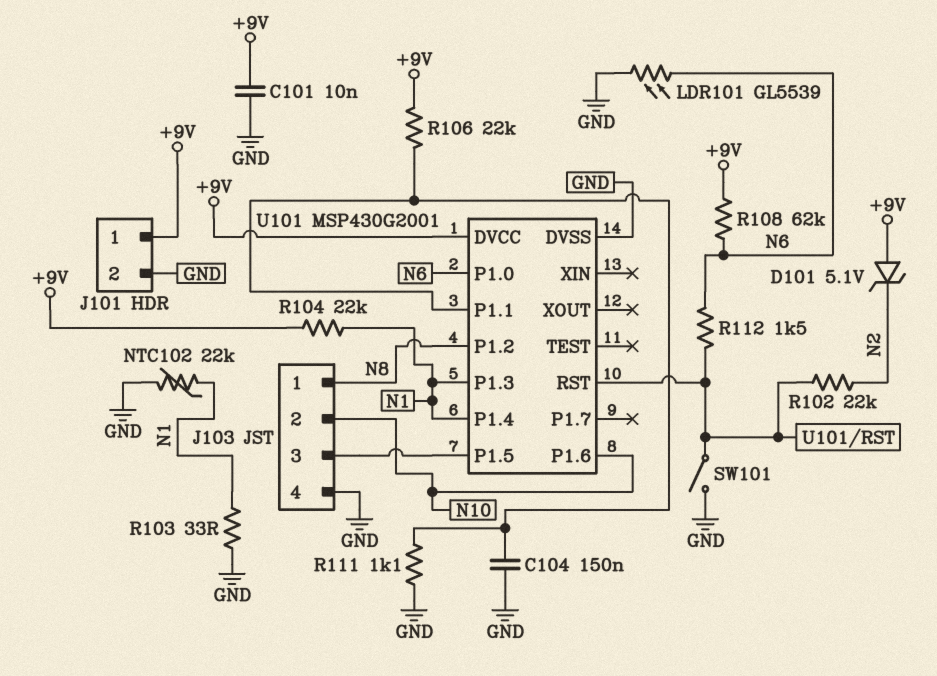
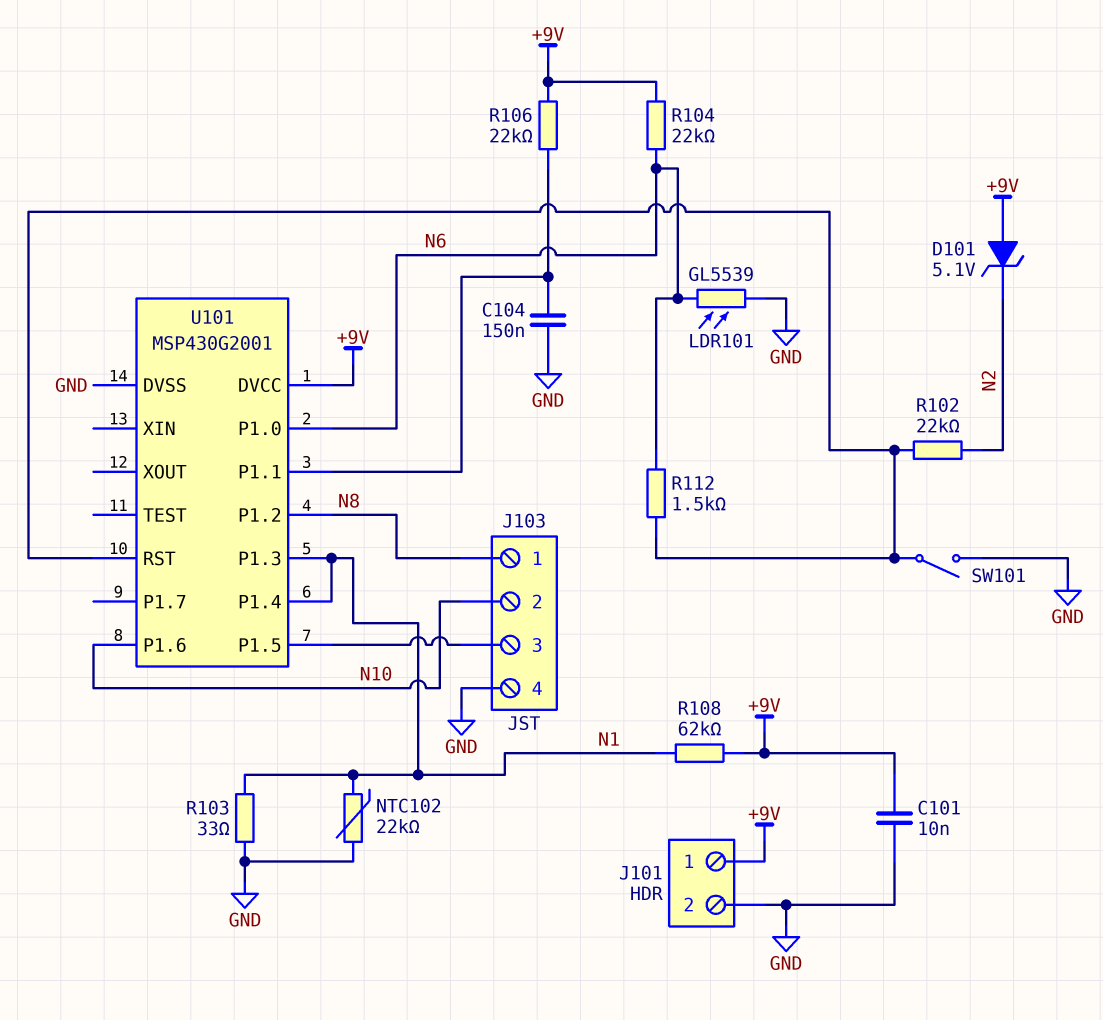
R104: 22k (+9V, N1) -> 22k (+9V, N6)
R108: 62k (+9V, N6) -> 62k (+9V, N1)
R111: 1.1k (GND, U101/P1.1) -> none

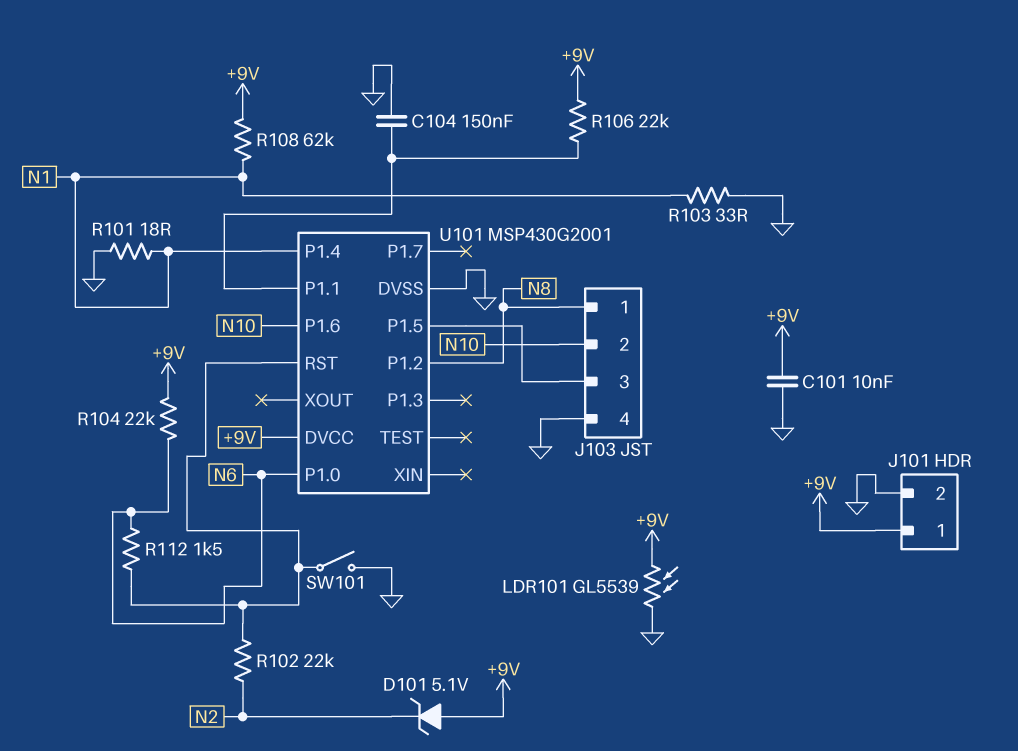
LDR101: GL5539 (GND, N6) -> GL5539 (+9V, GND)
NTC102: 22k (GND, N1) -> none
R101: none -> 18 (GND, N1)
U101 pin P1.3: N1 -> none

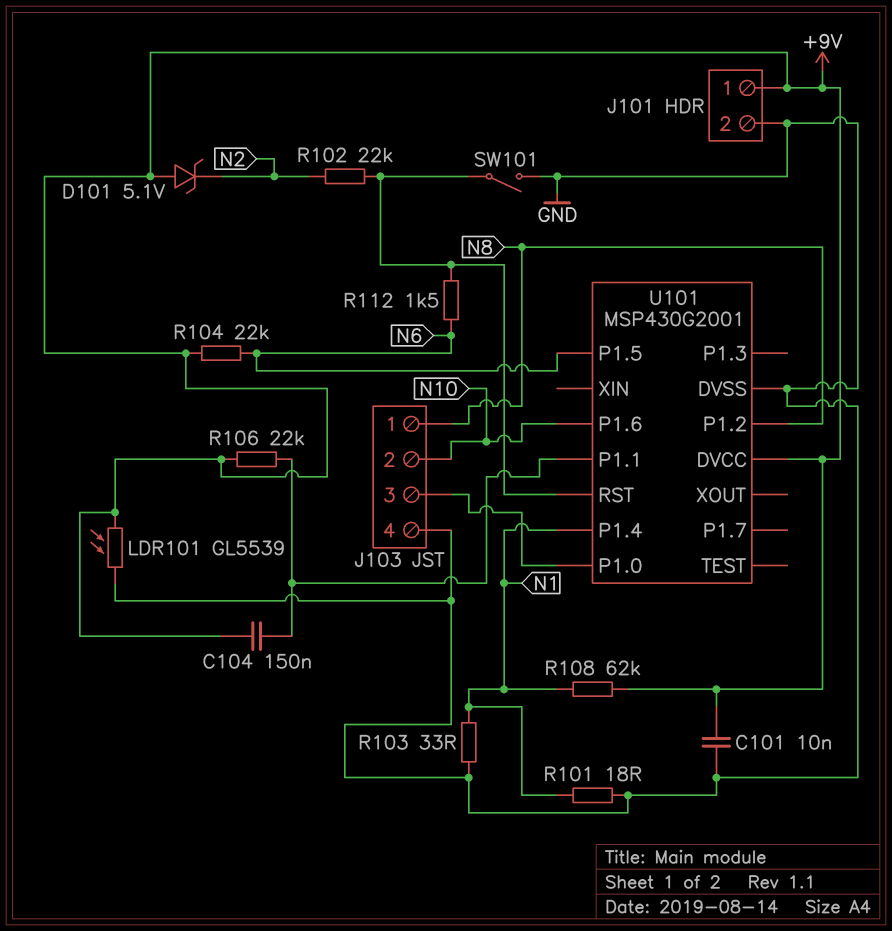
C104: 150nF (GND, U101/P1.1) -> 150nF (+9V, U101/P1.1)
U101 pin P1.0: N6 -> J103/3
U101 pin P1.5: J103/3 -> N6

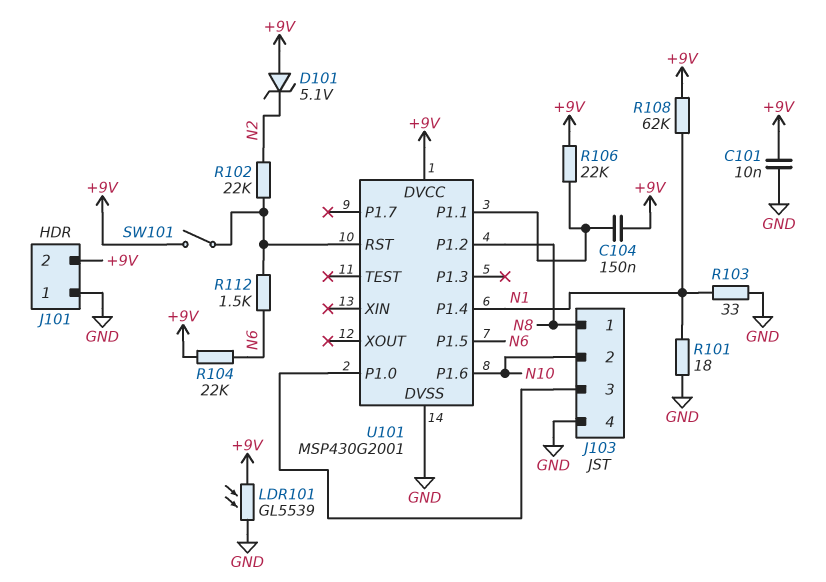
J101 pin 1: +9V -> GND
J101 pin 2: GND -> +9V
SW101: switch (GND, U101/RST) -> switch (+9V, U101/RST)

